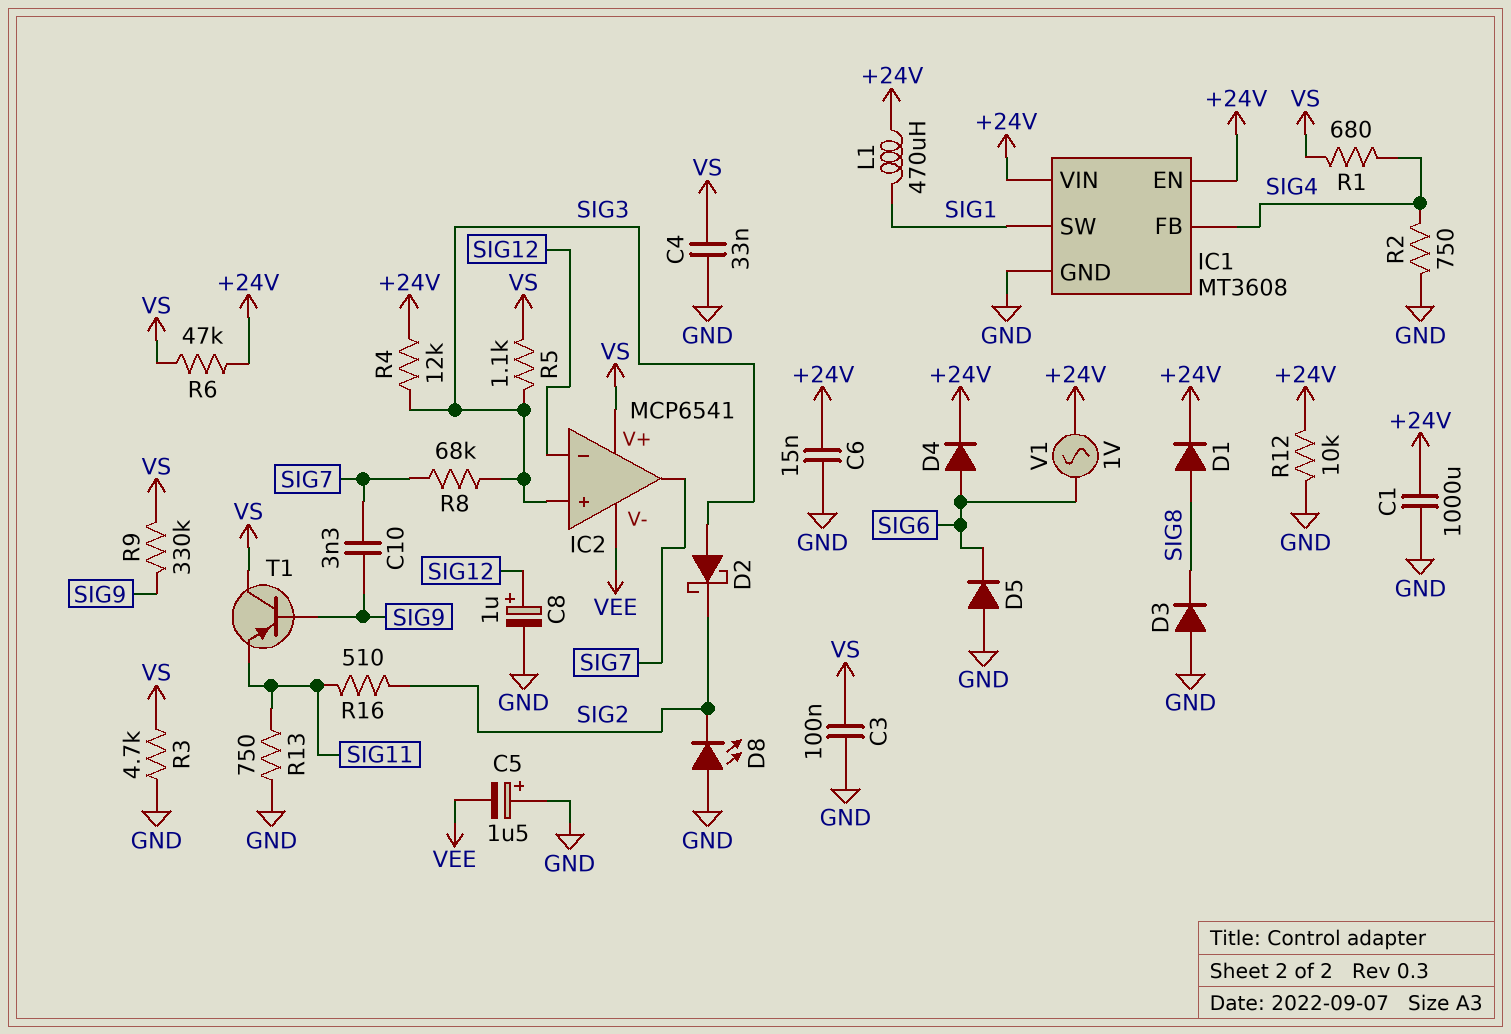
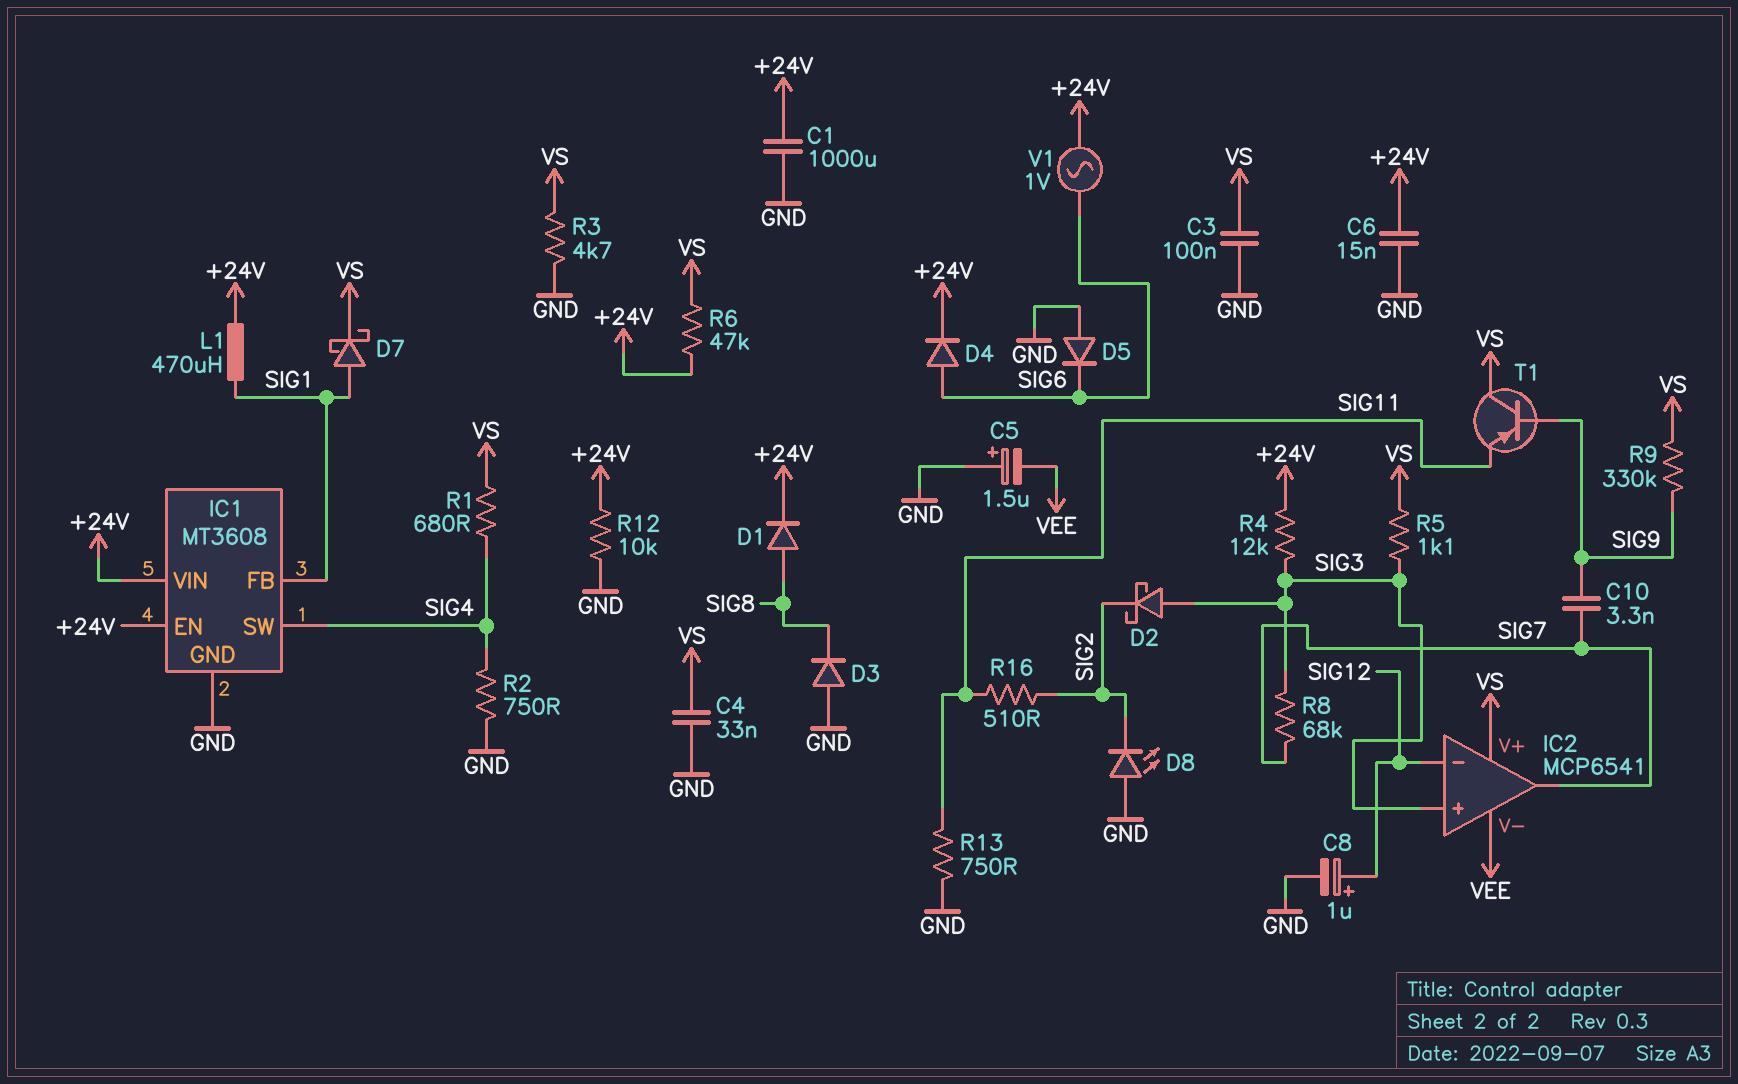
D7: none -> schottky (A SIG1, K VS)
IC1 pin FB: SIG4 -> SIG1
IC1 pin SW: SIG1 -> SIG4

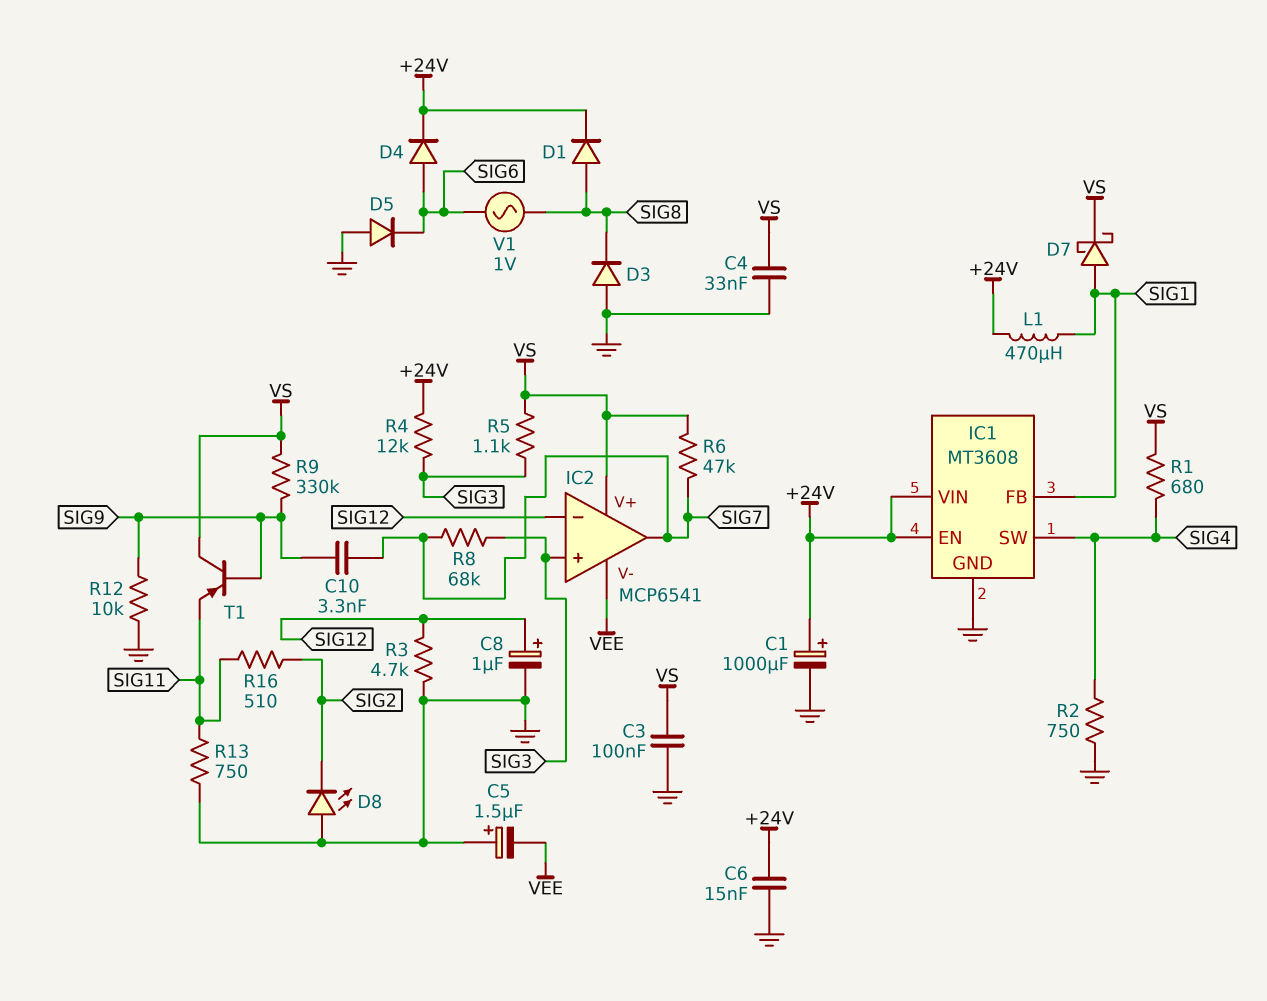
C1: 1000uF (+24V, GND) -> 1000uF (plus +24V, minus GND)
D2: schottky (A SIG3, K SIG2) -> none
R3: 4.7k (GND, VS) -> 4.7k (GND, SIG12)
R6: 47k (+24V, VS) -> 47k (SIG7, VS)
R12: 10k (+24V, GND) -> 10k (GND, SIG9)
V1: AC 1V (+24V, SIG6) -> AC 1V (SIG6, SIG8)

